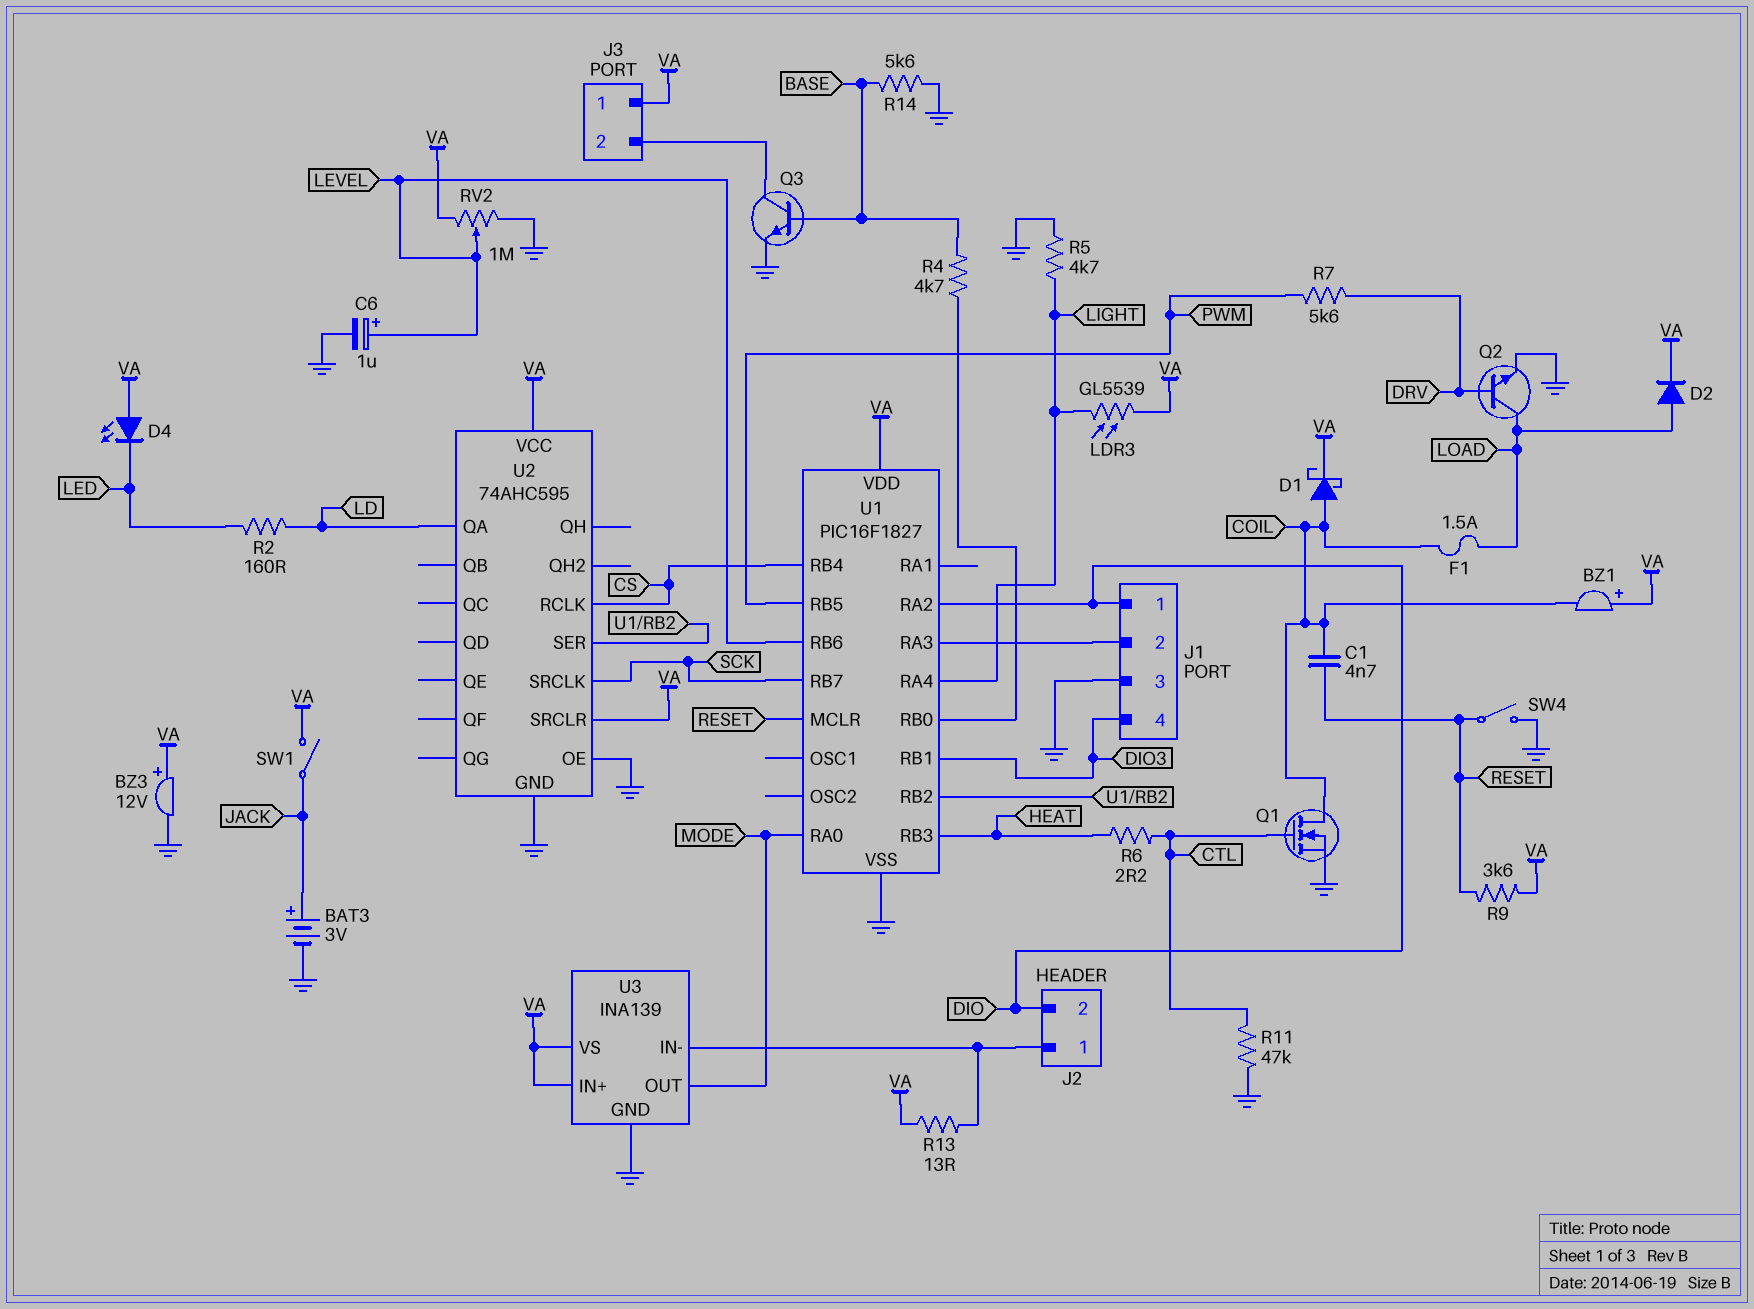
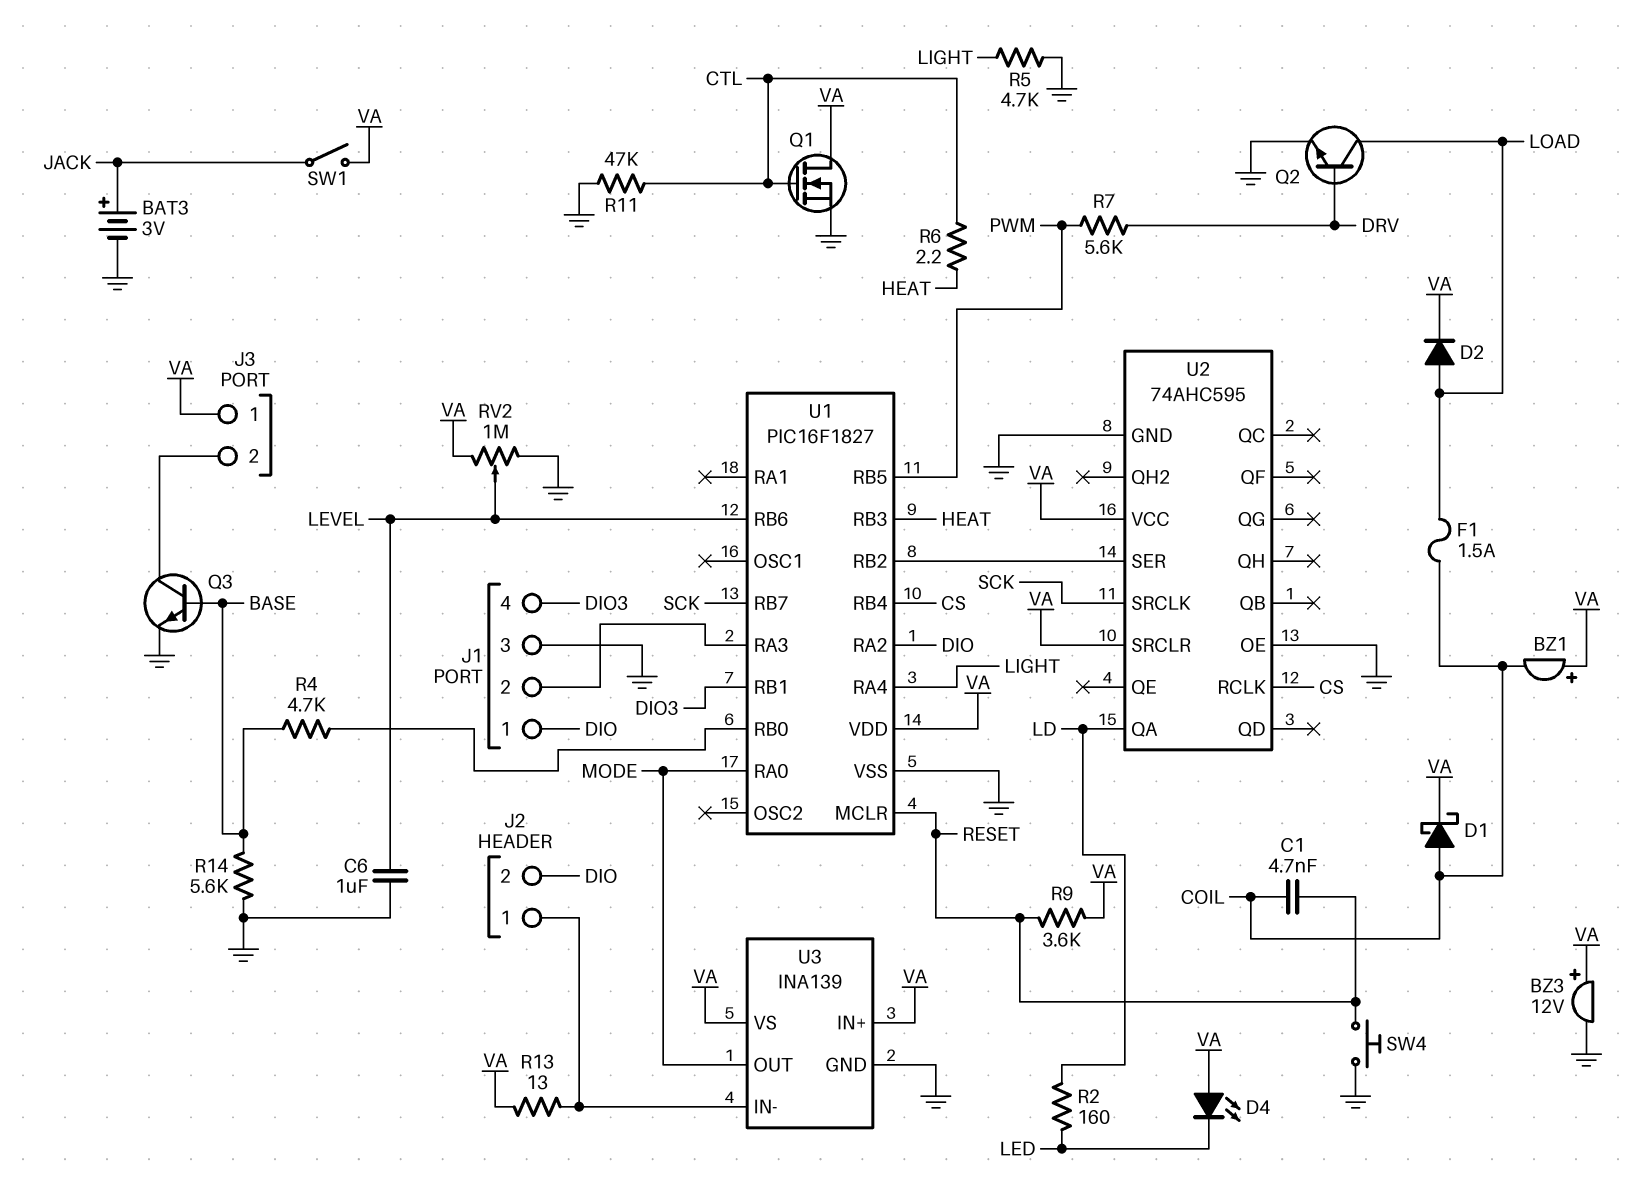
C6: 1uF (plus LEVEL, minus GND) -> 1uF (GND, LEVEL)
LDR3: GL5539 (LIGHT, VA) -> none
Q1: NMOS (G CTL, D COIL, S GND) -> NMOS (G CTL, D VA, S GND)
SW4: switch (GND, RESET) -> button (GND, RESET)

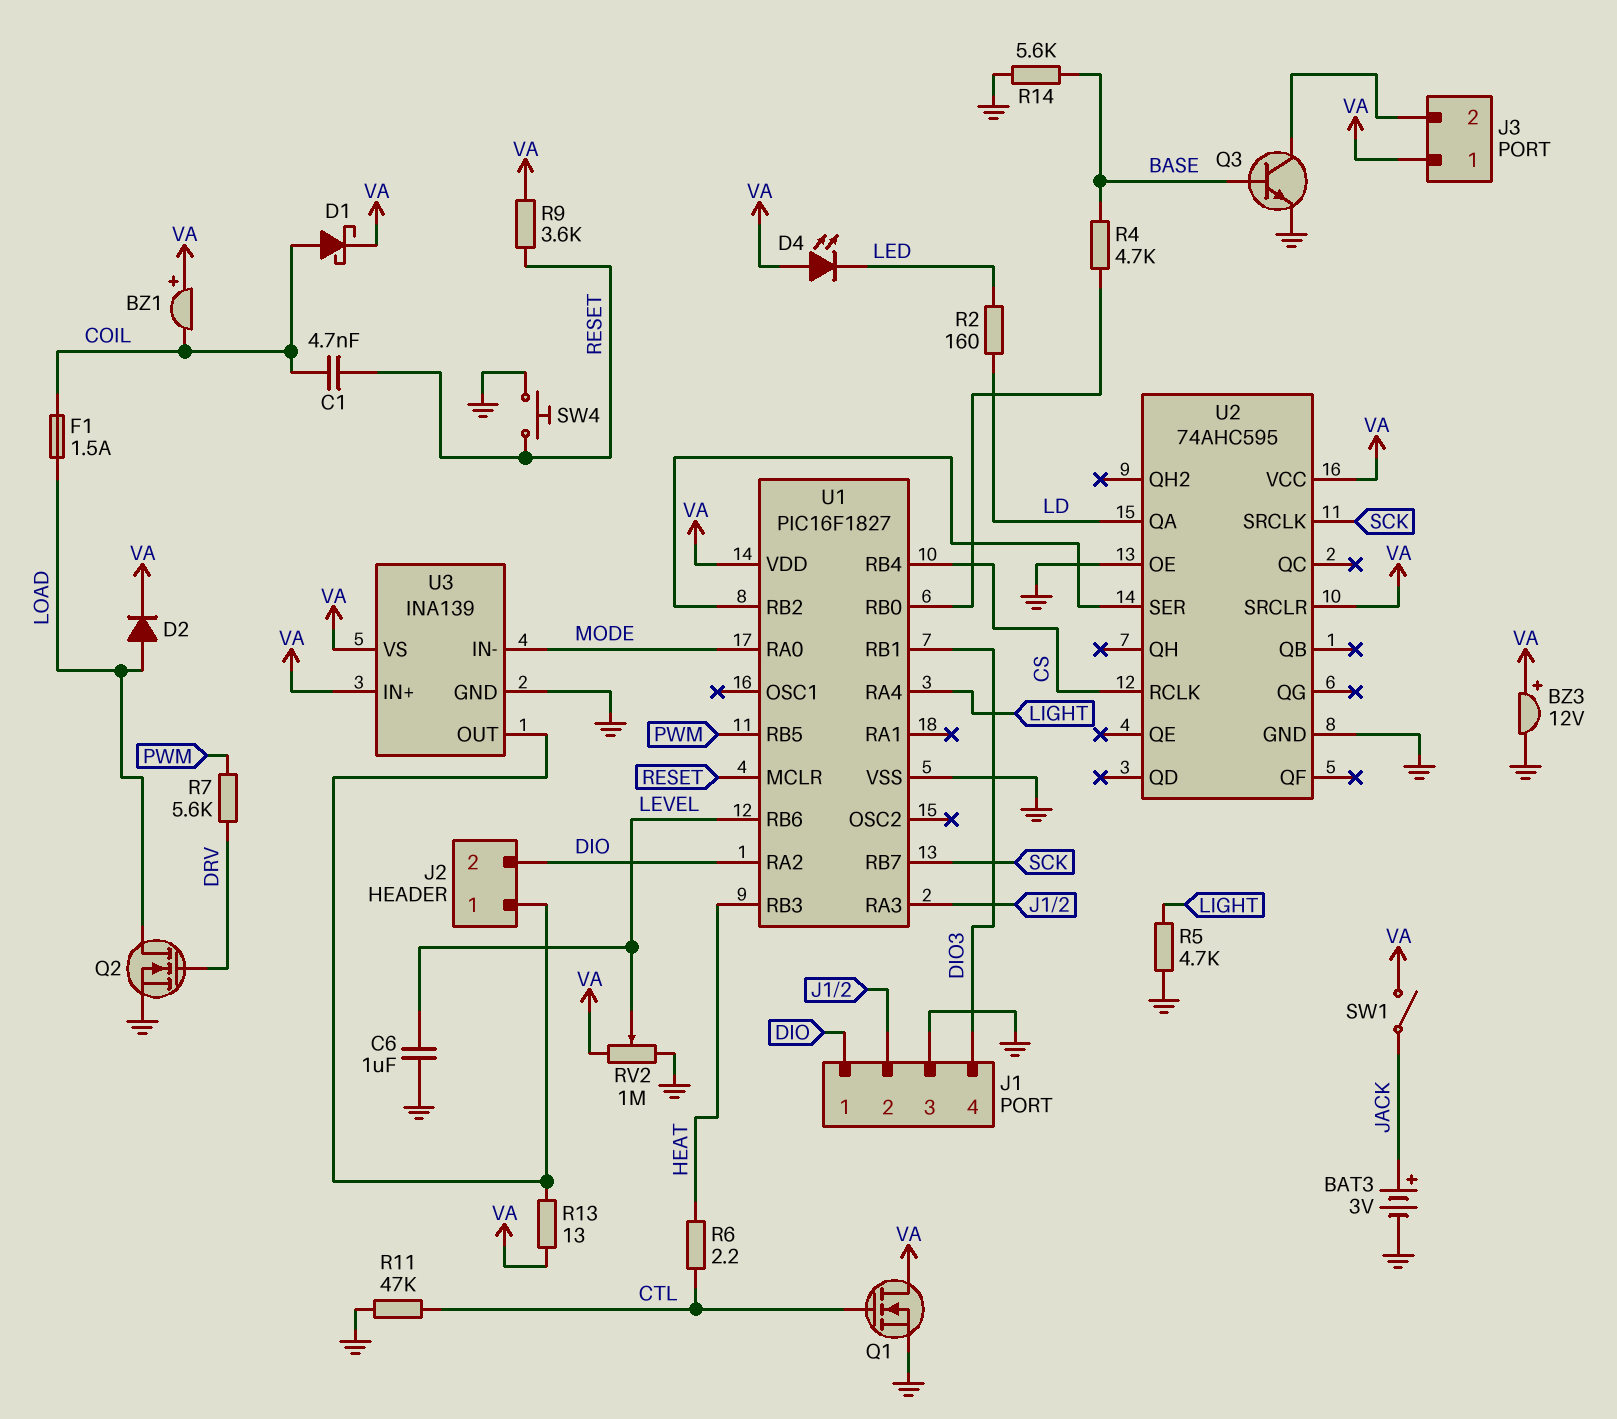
Q2: NPN (B DRV, C LOAD, E GND) -> NMOS (G DRV, D LOAD, S GND)
U3 pin IN-: J2/1 -> MODE
U3 pin OUT: MODE -> J2/1

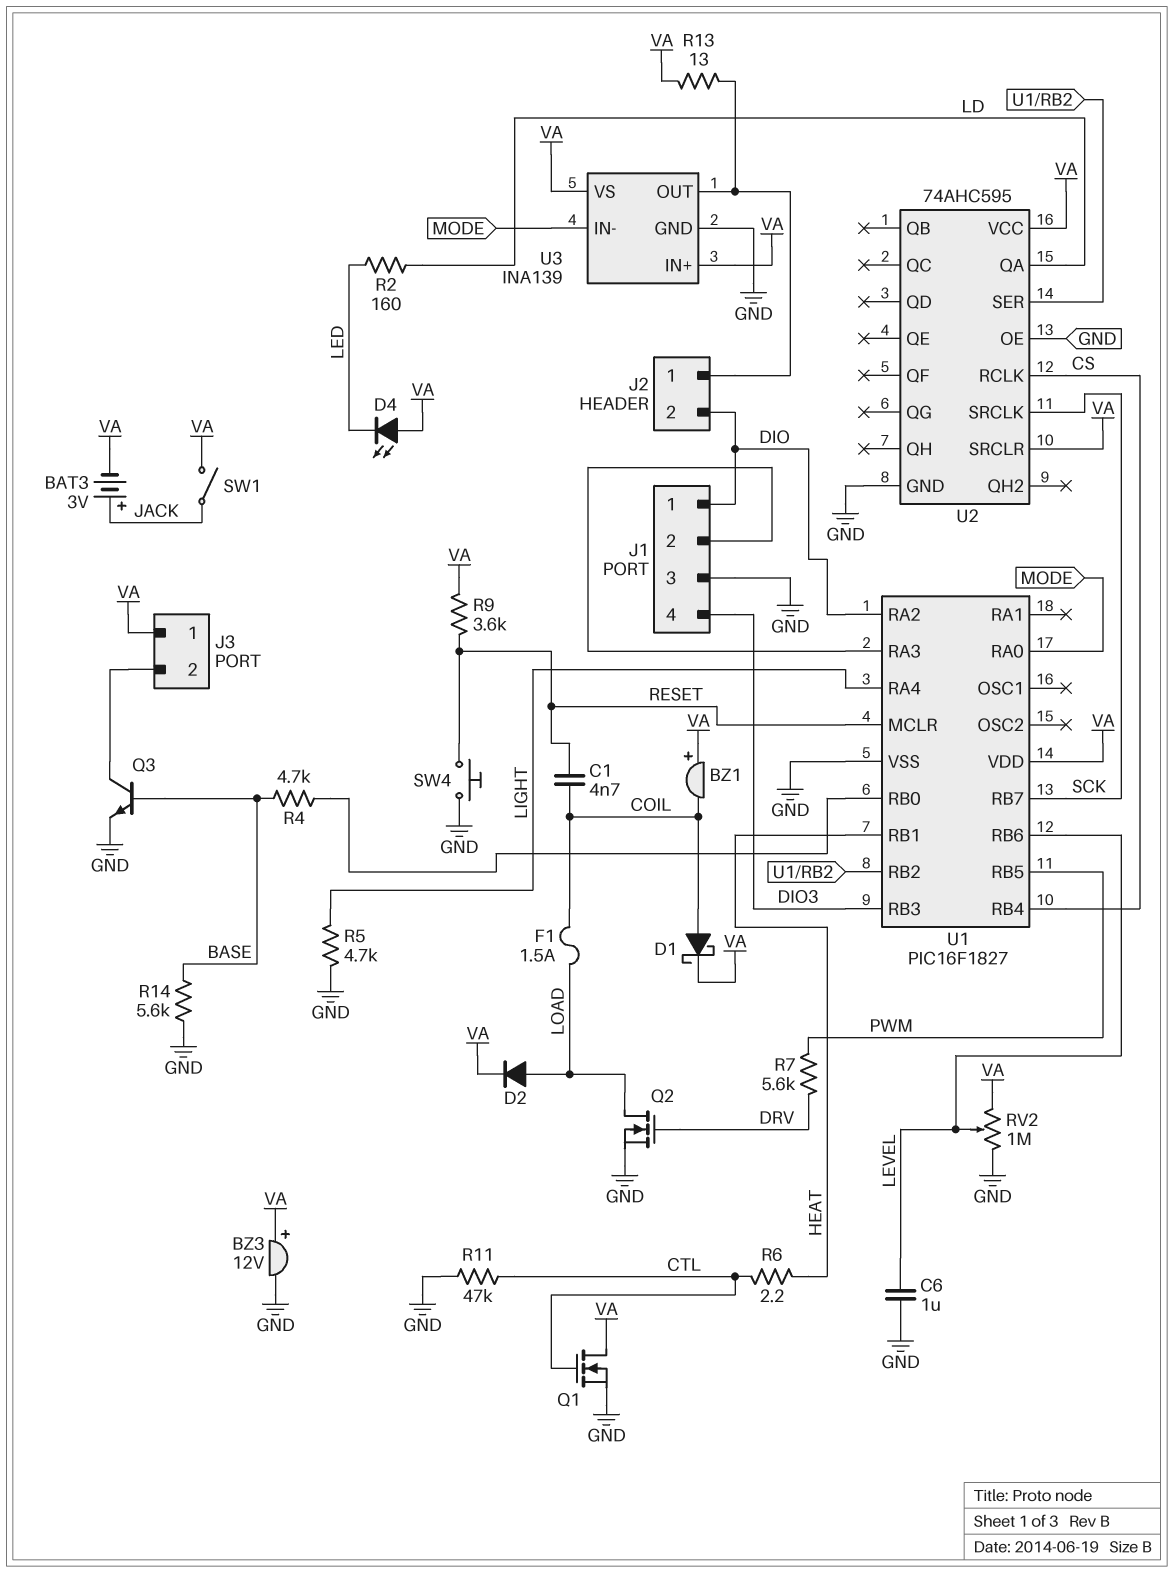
BAT3: 3V (plus JACK, minus GND) -> 3V (plus JACK, minus VA)
U1 pin RB1: DIO3 -> HEAT
U1 pin RB3: HEAT -> DIO3

